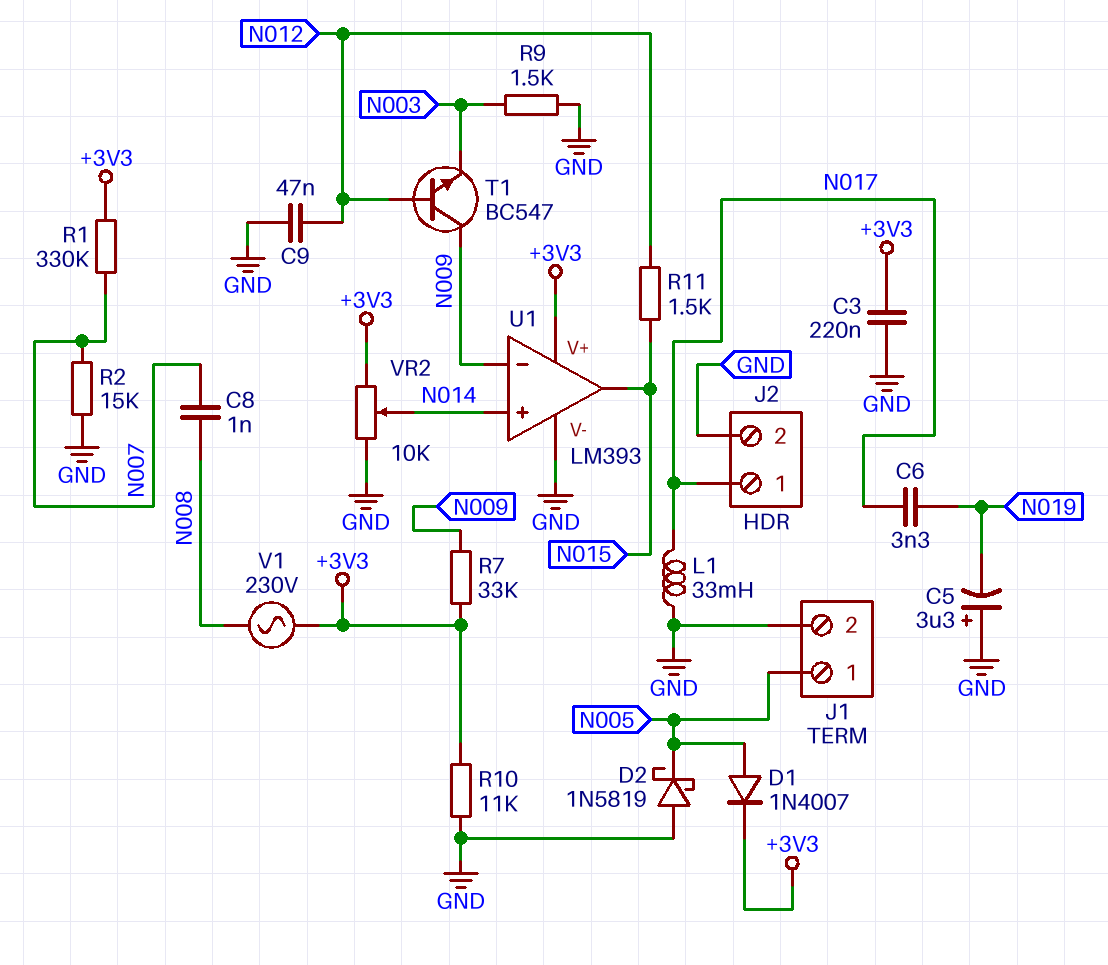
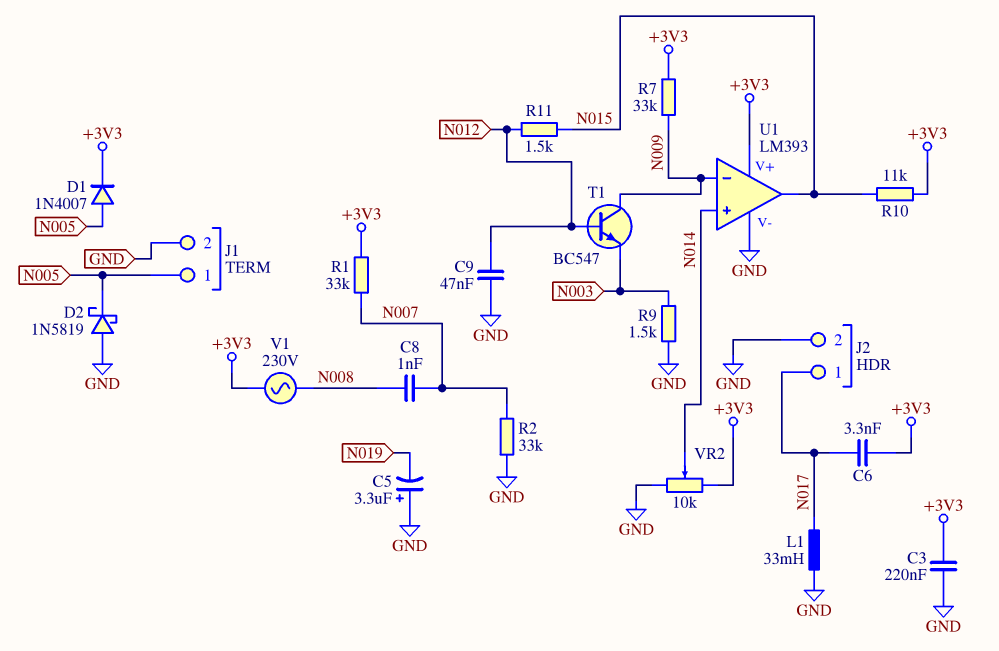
C6: 3.3nF (N017, N019) -> 3.3nF (+3V3, N017)
R1: 330k (+3V3, N007) -> 33k (+3V3, N007)
R2: 15k (GND, N007) -> 33k (GND, N007)
R10: 11k (+3V3, GND) -> 11k (+3V3, N015)

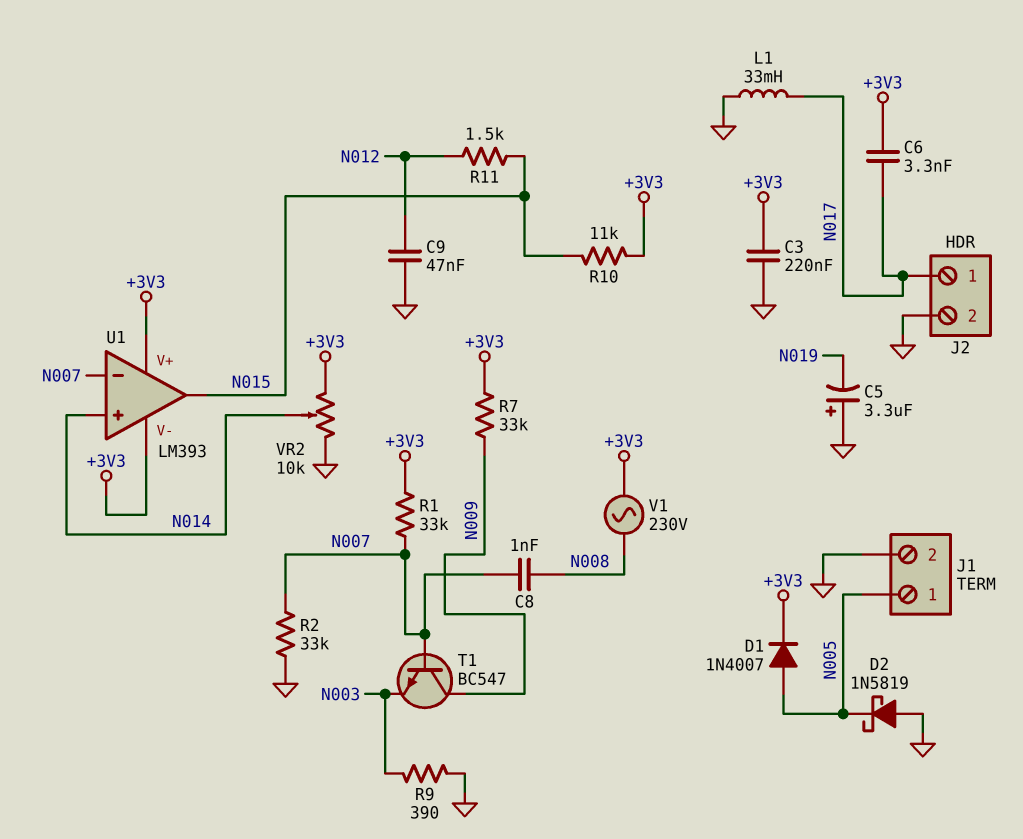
R9: 1.5k (GND, N003) -> 390 (GND, N003)
T1: NPN BC547 (B N012, C N009, E N003) -> NPN BC547 (B N007, C N009, E N003)
U1 pin V-: GND -> +3V3
U1 pin in-: N009 -> N007

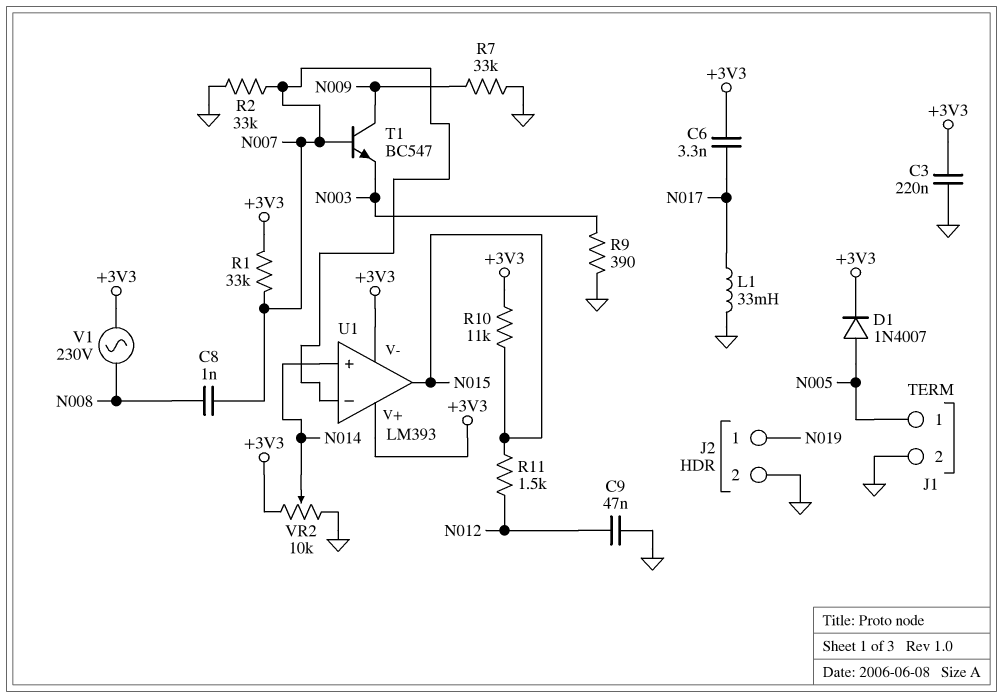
C5: 3.3uF (plus GND, minus N019) -> none
D2: schottky 1N5819 (A GND, K N005) -> none
J2 pin 1: N017 -> N019
R7: 33k (+3V3, N009) -> 33k (GND, N009)

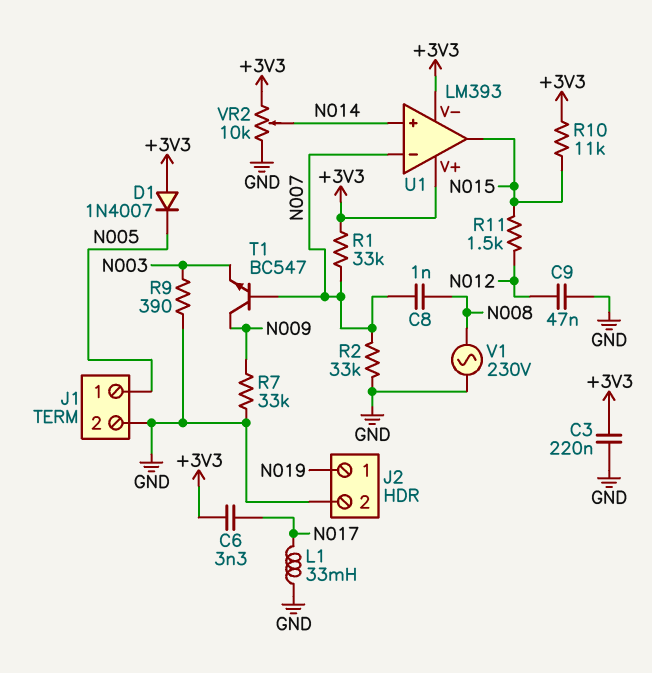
D1: diode 1N4007 (A N005, K +3V3) -> diode 1N4007 (A +3V3, K N005)
V1: AC 230V (+3V3, N008) -> AC 230V (GND, N008)

